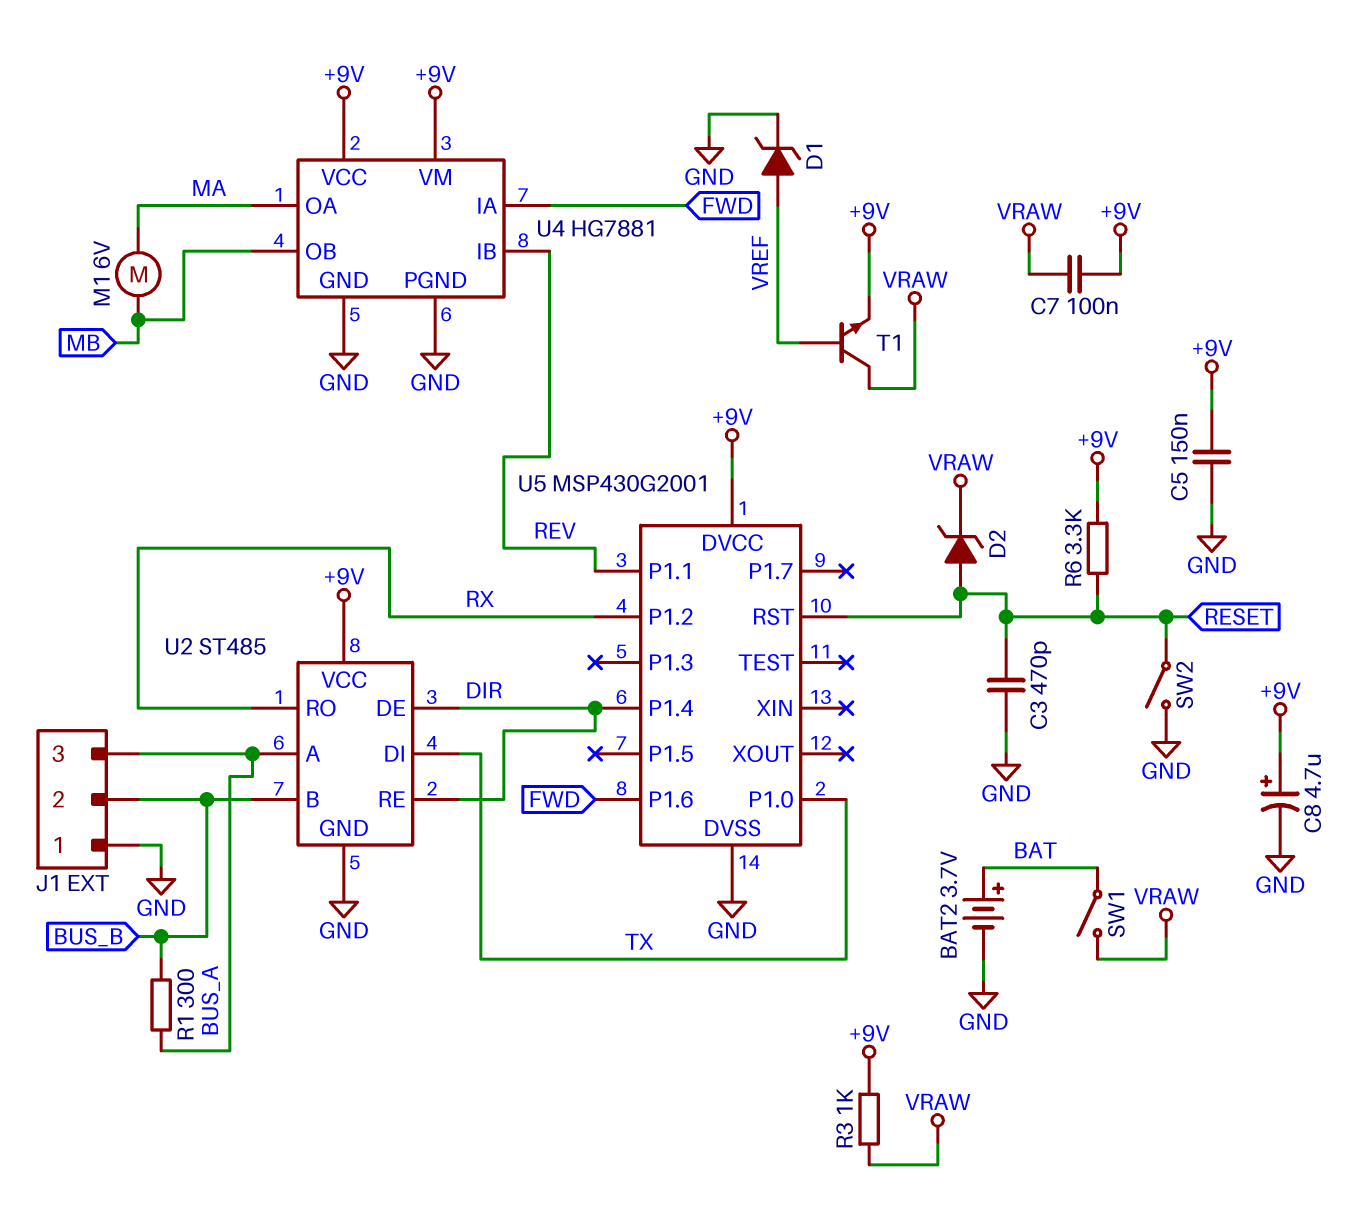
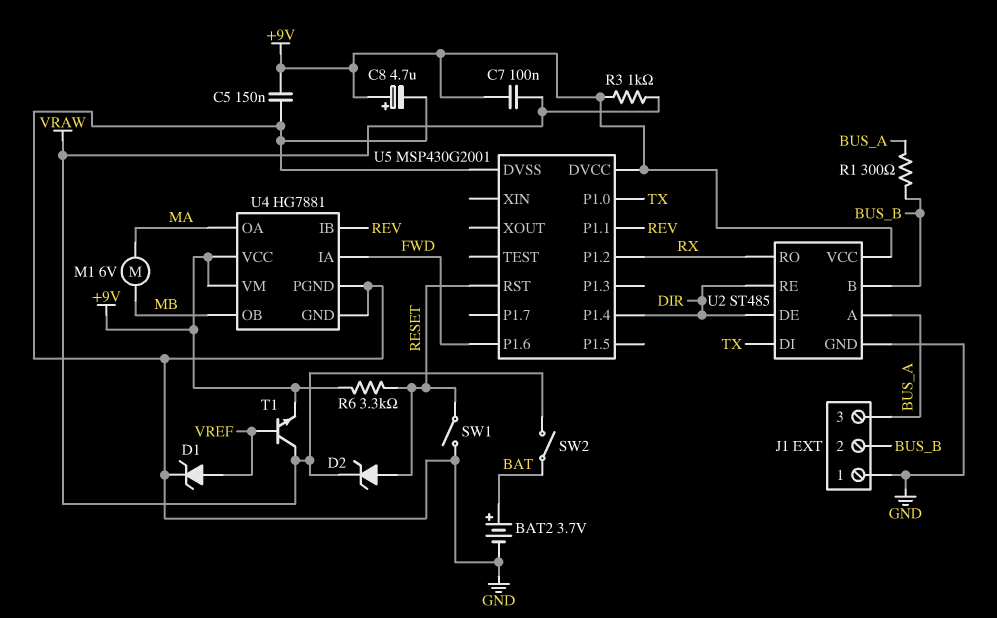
C3: 470pF (GND, RESET) -> none
SW1: switch (BAT, VRAW) -> switch (GND, RESET)
SW2: switch (GND, RESET) -> switch (BAT, VRAW)

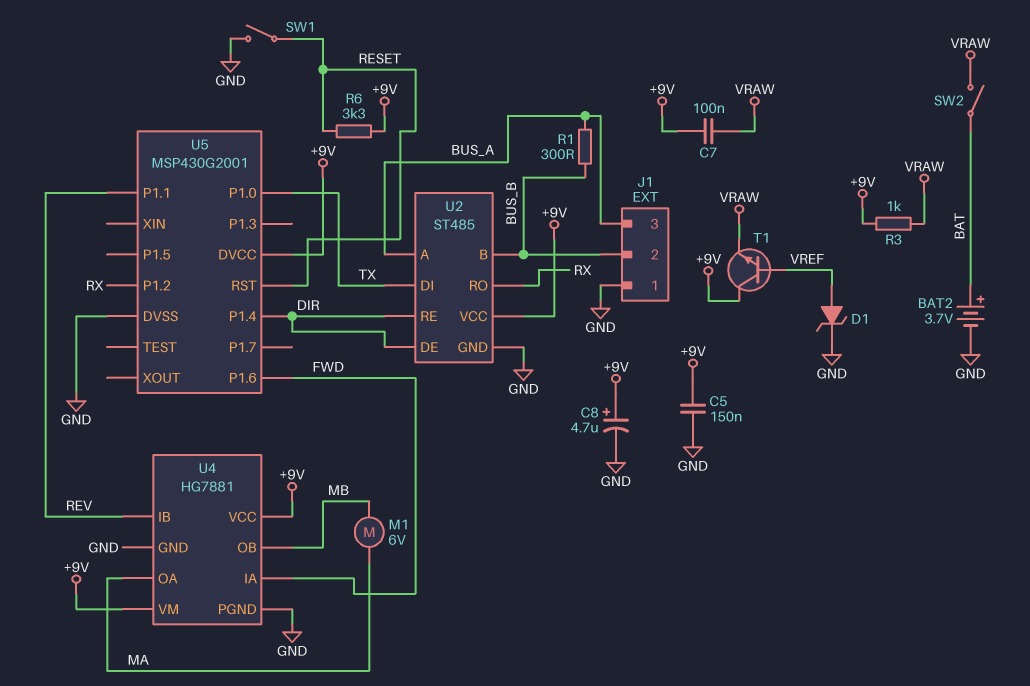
D2: zener (A RESET, K VRAW) -> none
T1: NPN (B VREF, C VRAW, E +9V) -> NPN (B VREF, C +9V, E VRAW)

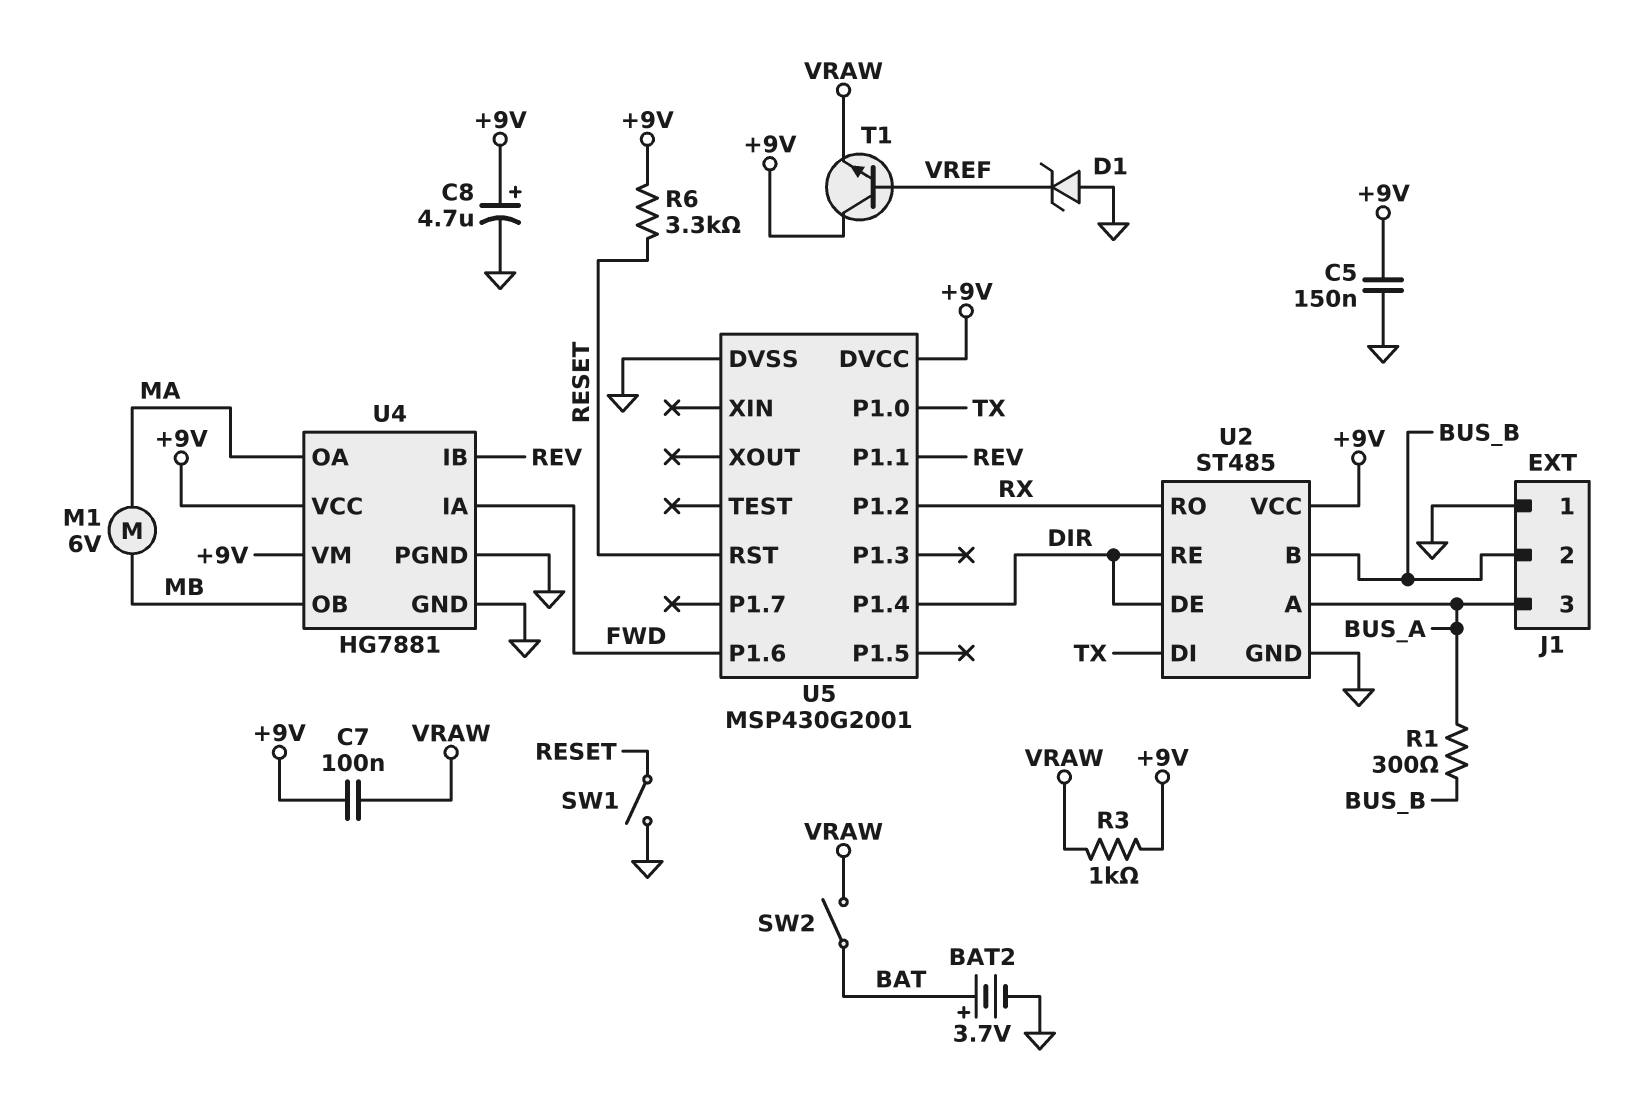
D1: zener (A VREF, K GND) -> zener (A GND, K VREF)

